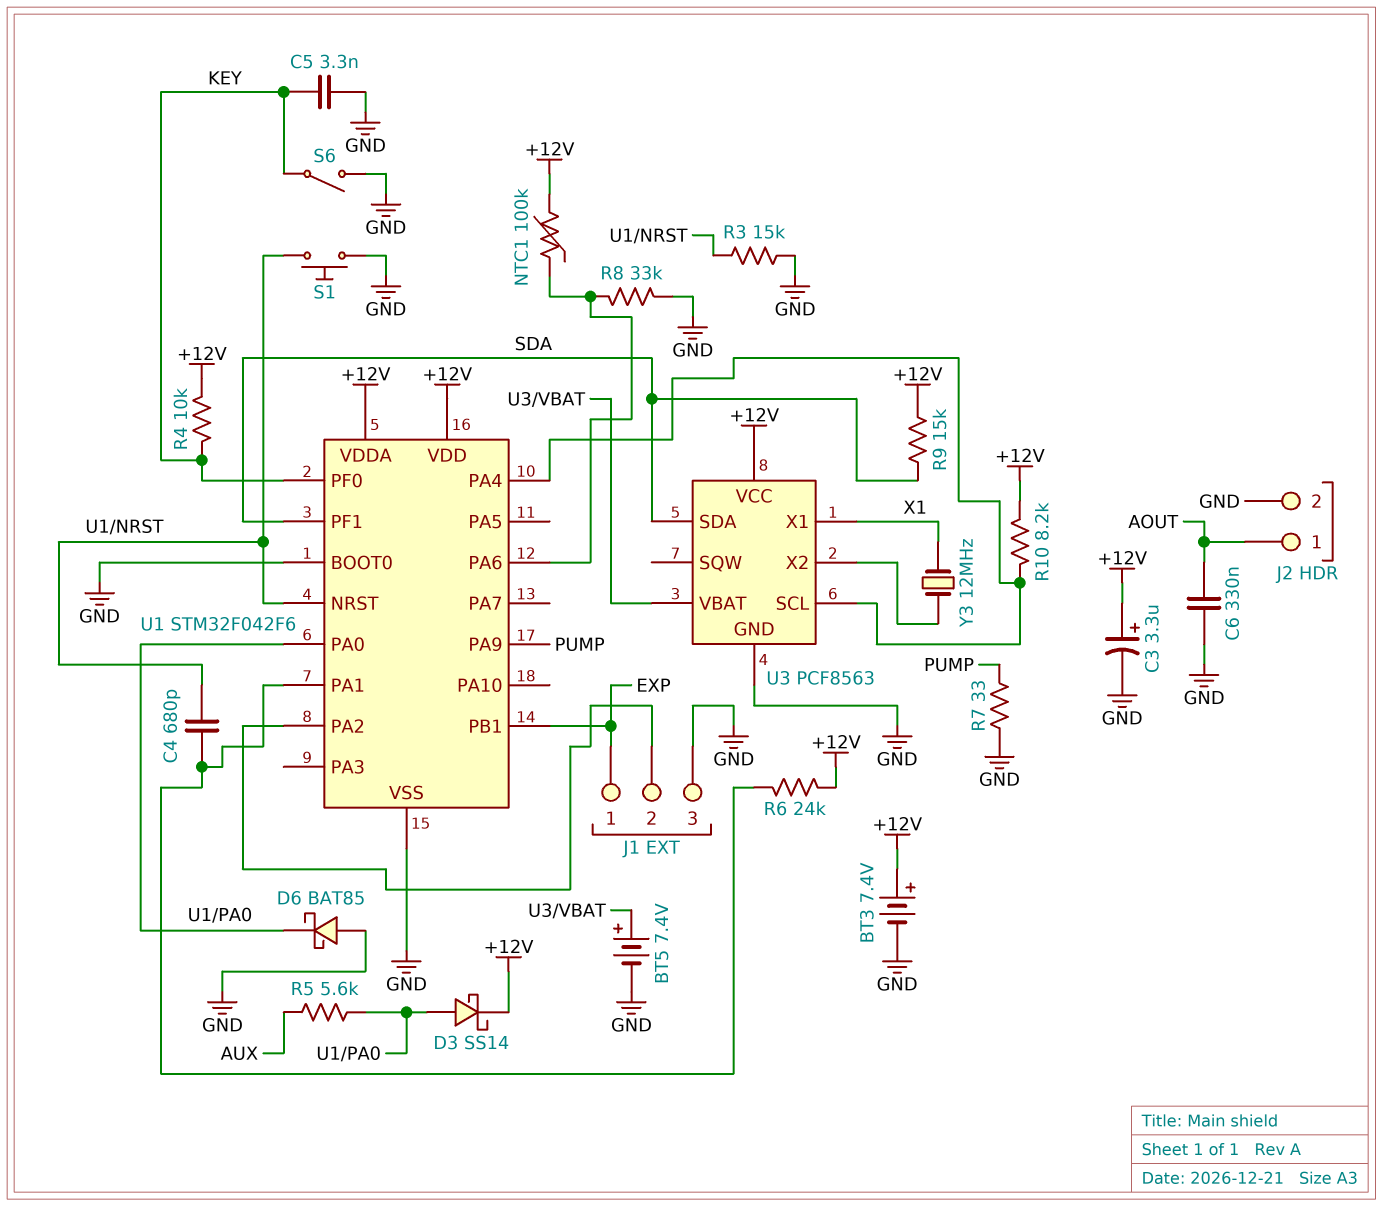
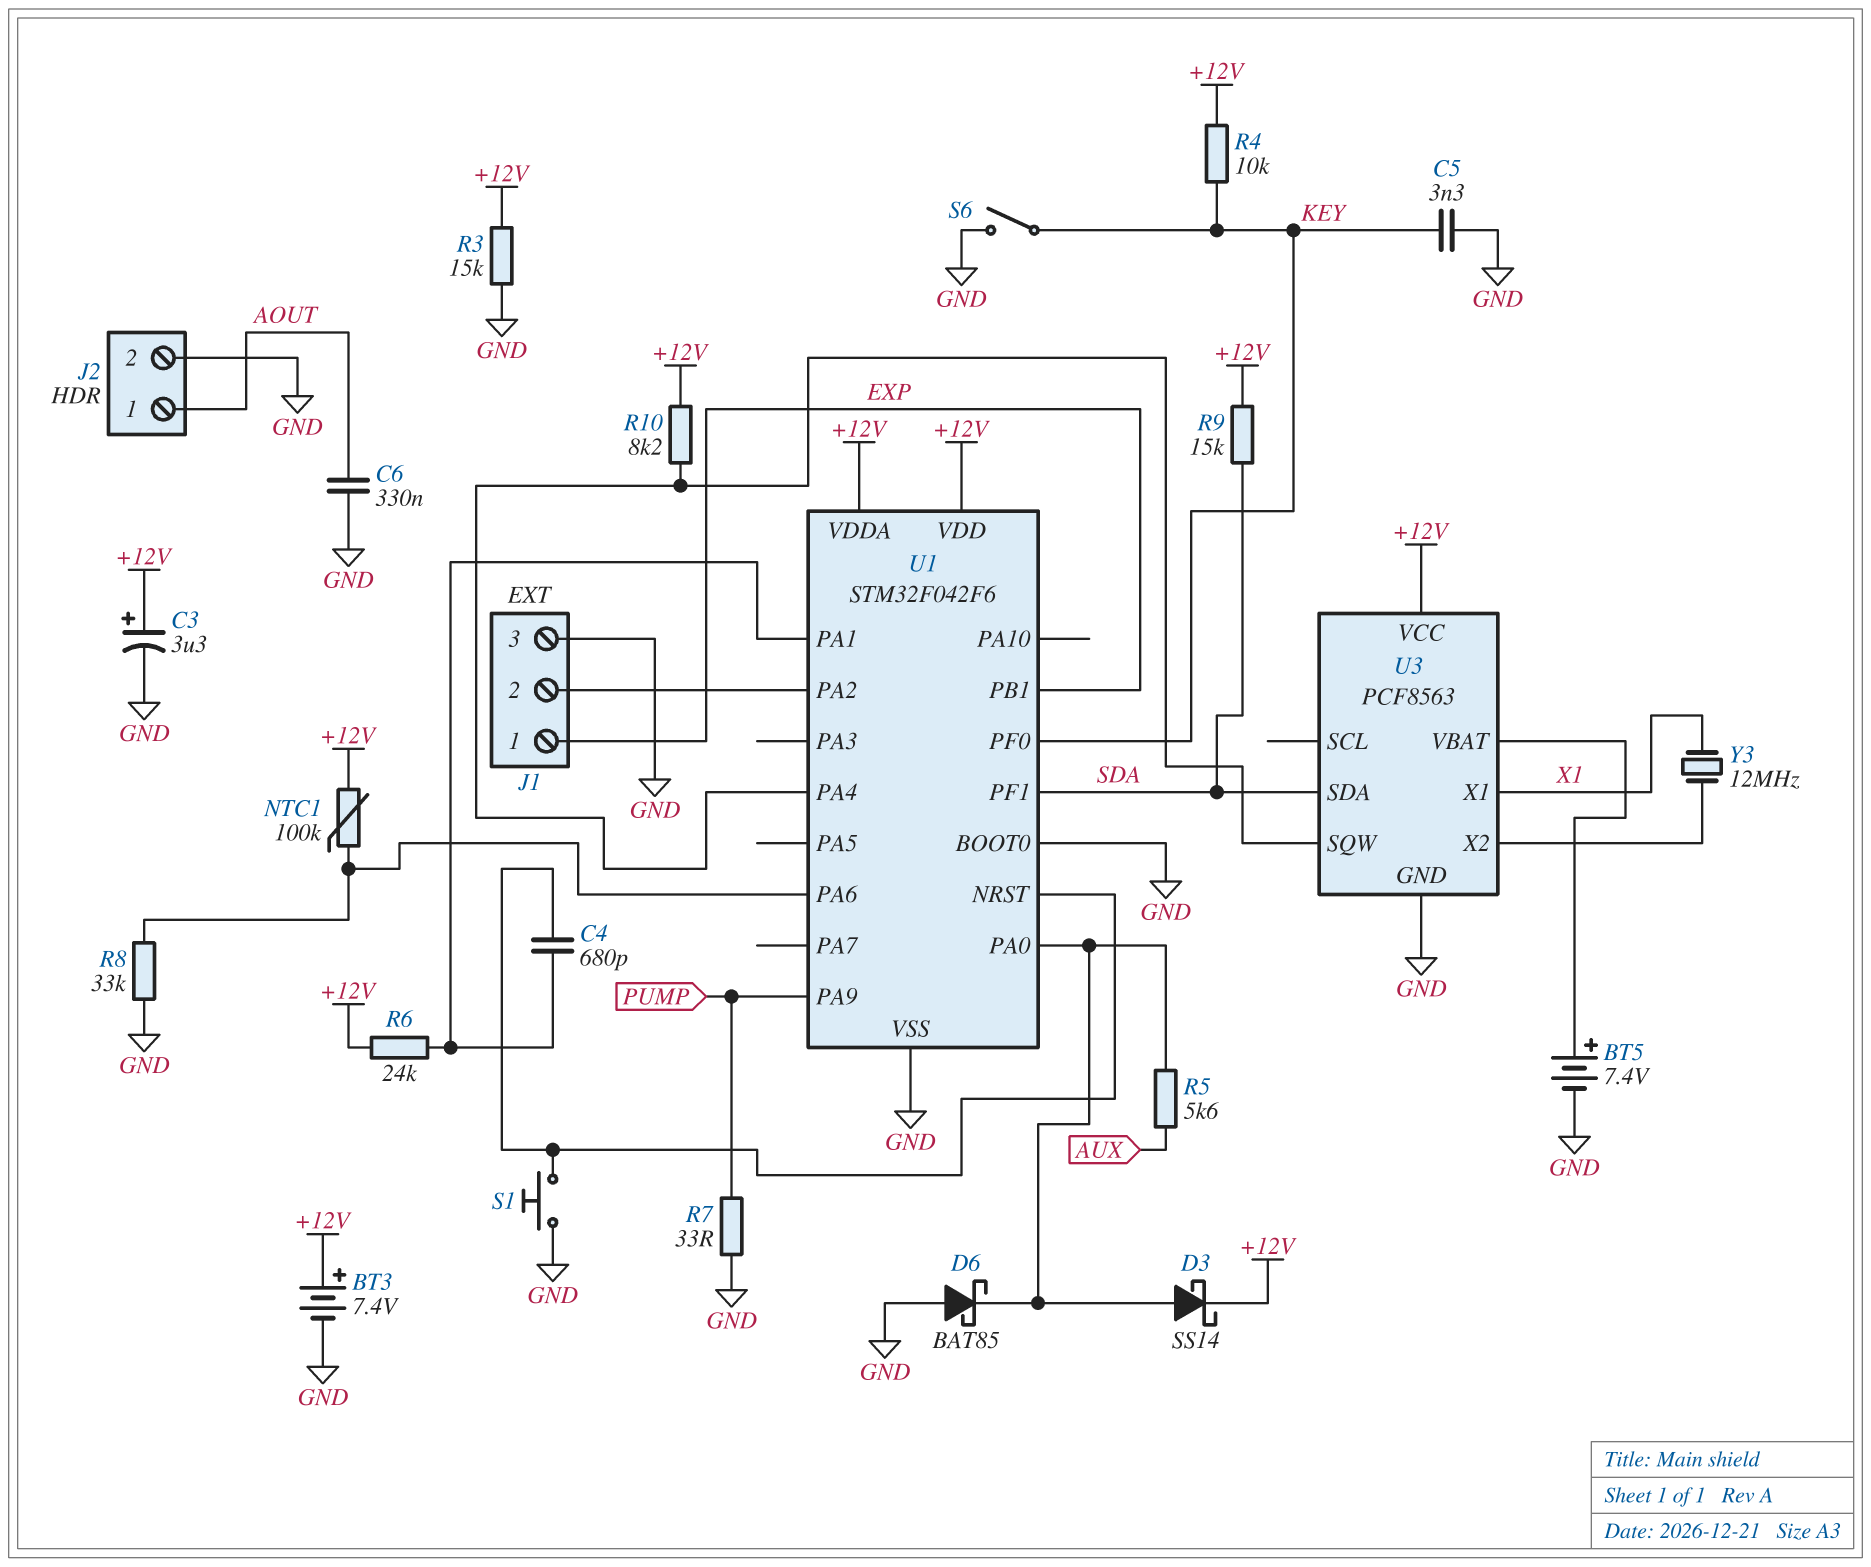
R3: 15k (GND, U1/NRST) -> 15k (+12V, GND)
U3 pin SCL: U1/PA4 -> none
U3 pin SQW: none -> U1/PA4

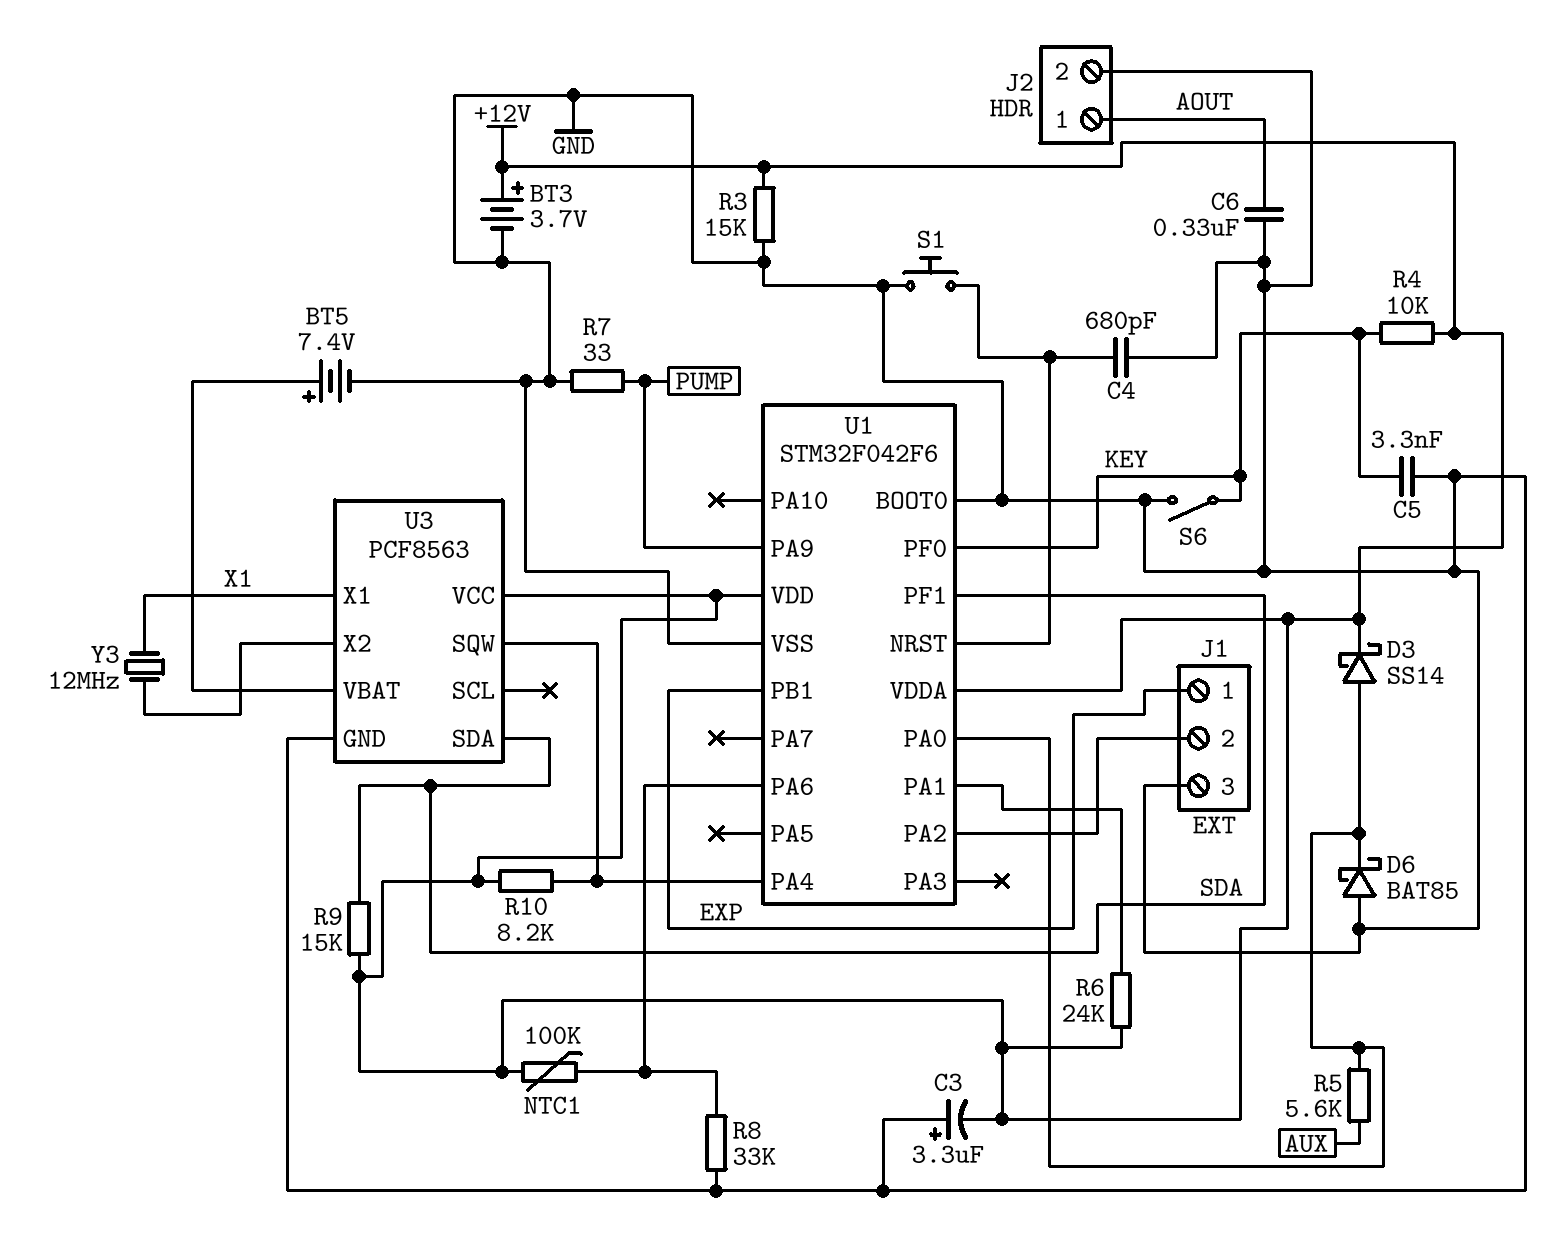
BT3: 7.4V (plus +12V, minus GND) -> 3.7V (plus +12V, minus GND)
C3: 3.3uF (plus +12V, minus GND) -> 3.3uF (plus GND, minus +12V)
C4: 680pF (U1/NRST, U1/PA1) -> 680pF (GND, U1/NRST)

